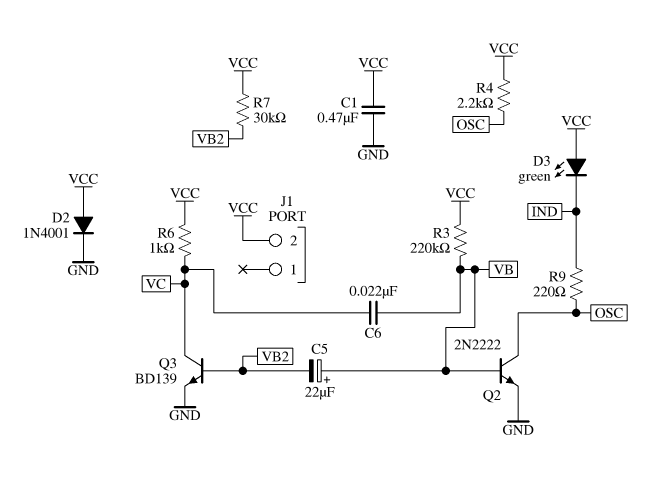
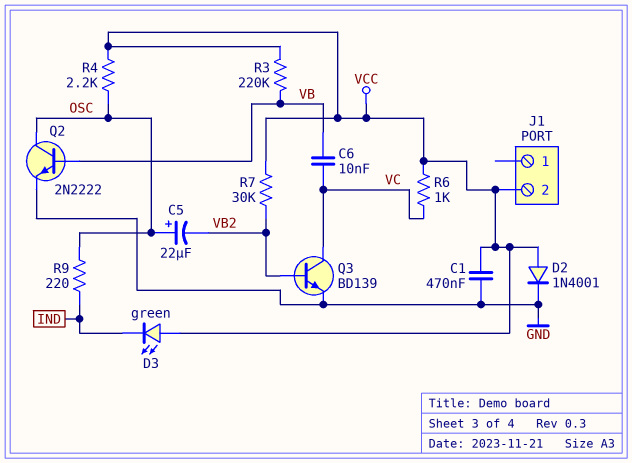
C5: 22uF (plus VB, minus VB2) -> 22uF (plus OSC, minus VB2)
C6: 22nF (VB, VC) -> 10nF (VB, VC)

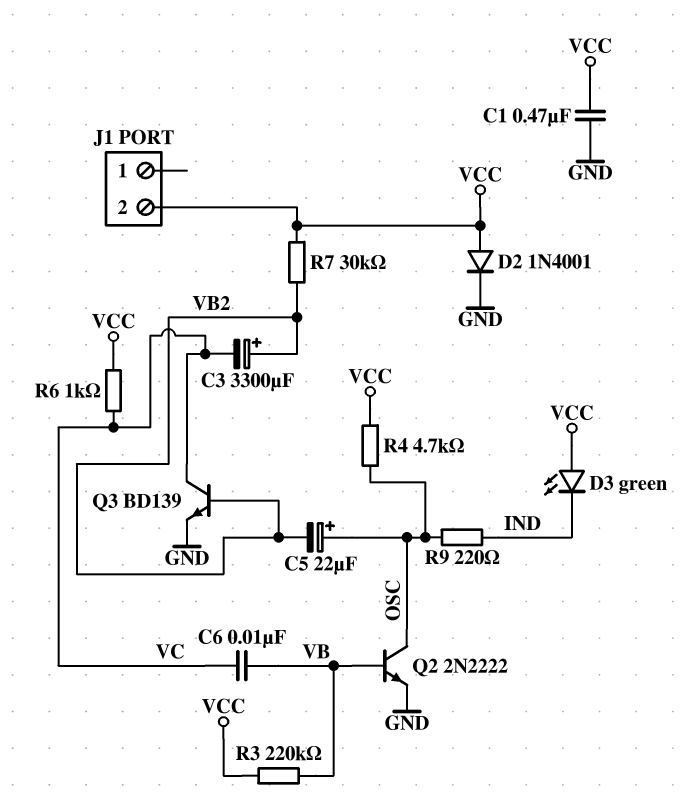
C3: none -> 3300uF (plus VB2, minus VC)
R4: 2.2k (OSC, VCC) -> 4.7k (OSC, VCC)

